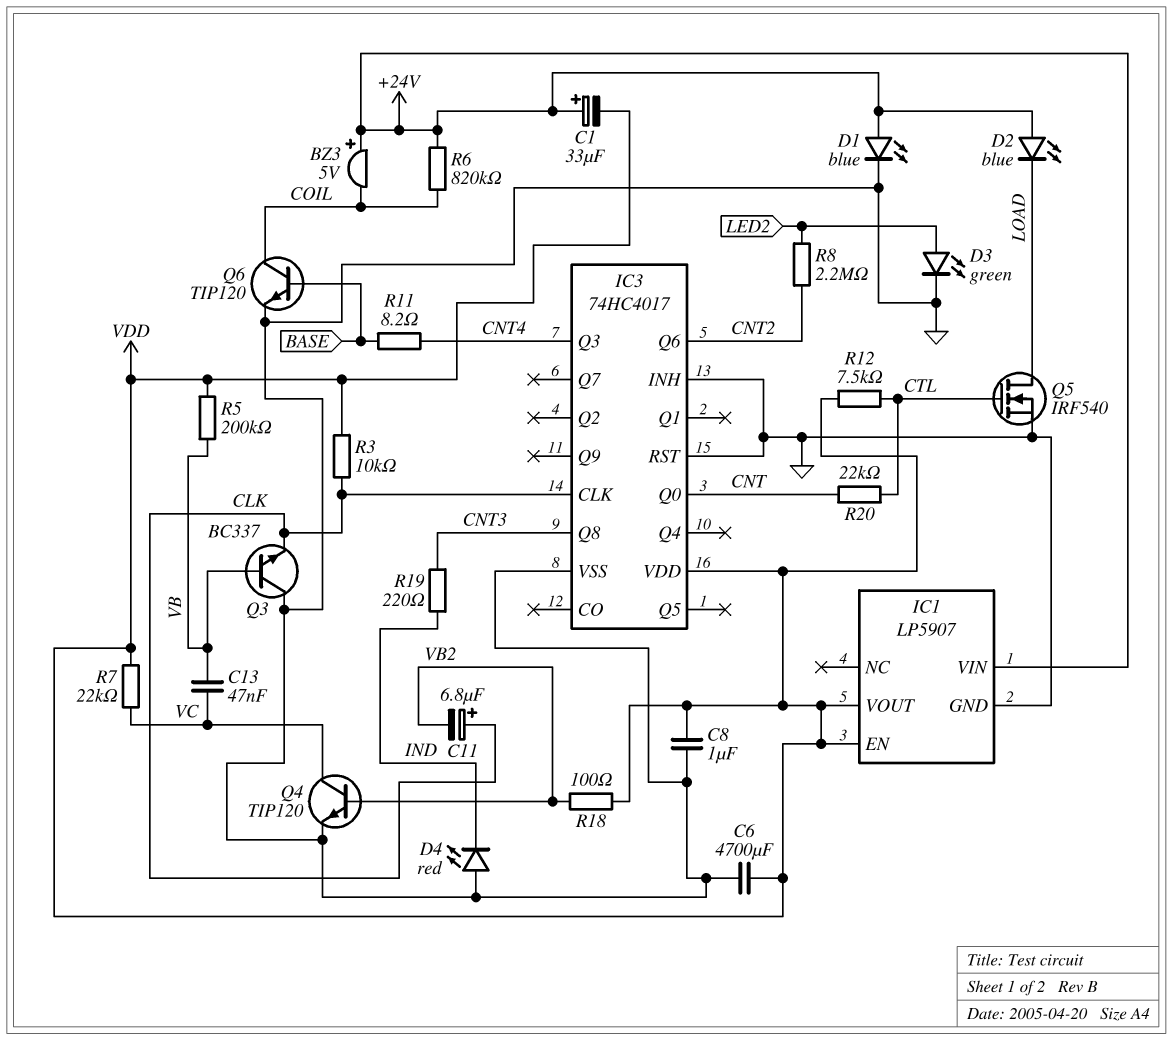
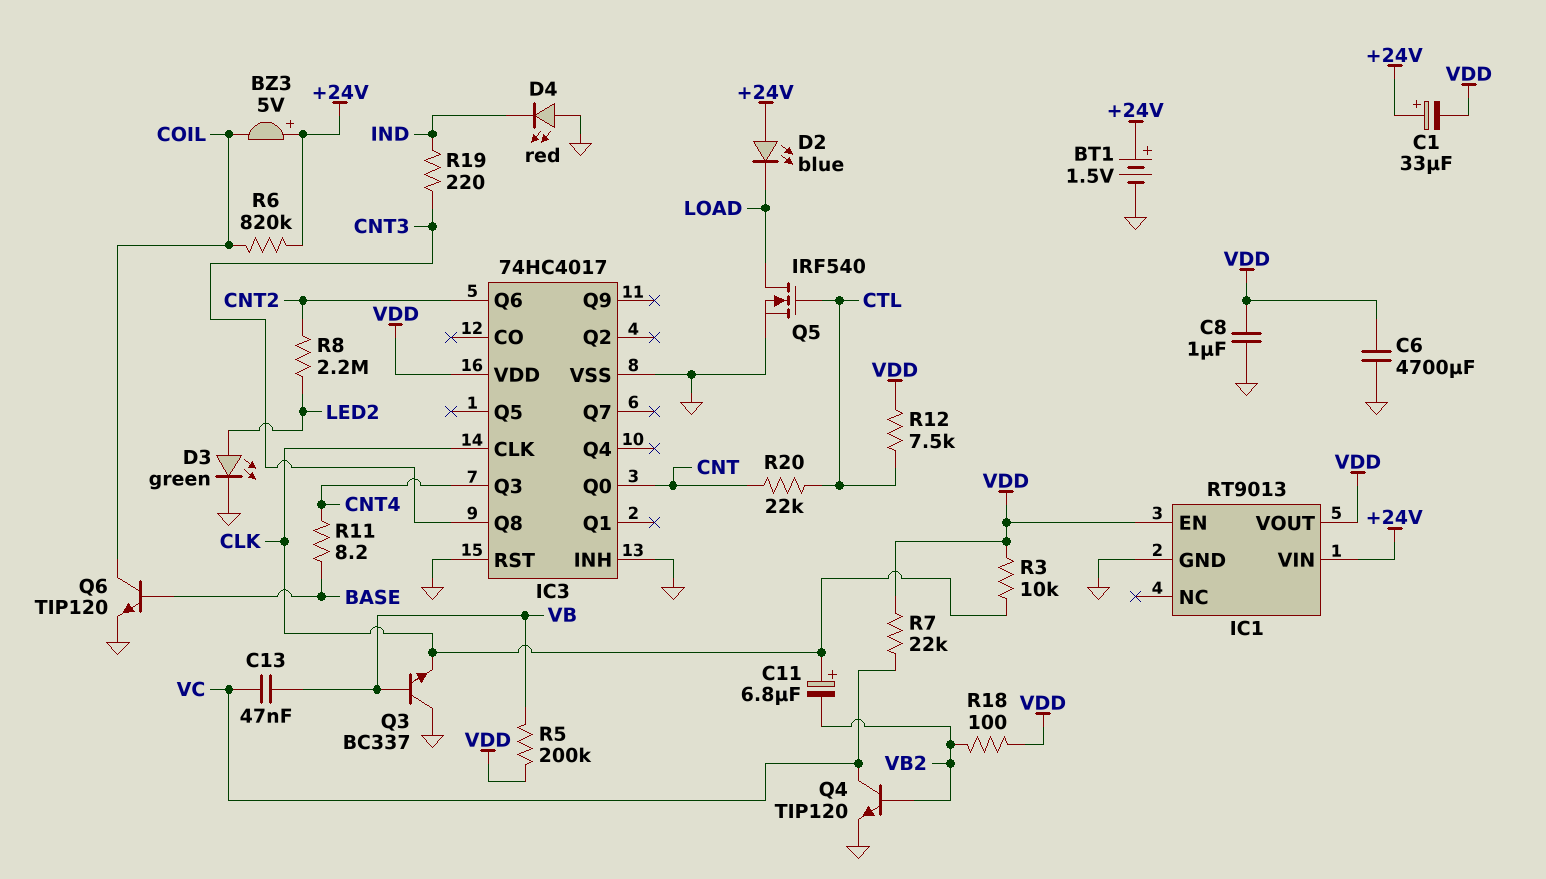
BT1: none -> 1.5V (plus +24V, minus GND)
D1: LED blue (A +24V, K GND) -> none
IC1: LP5907 -> RT9013

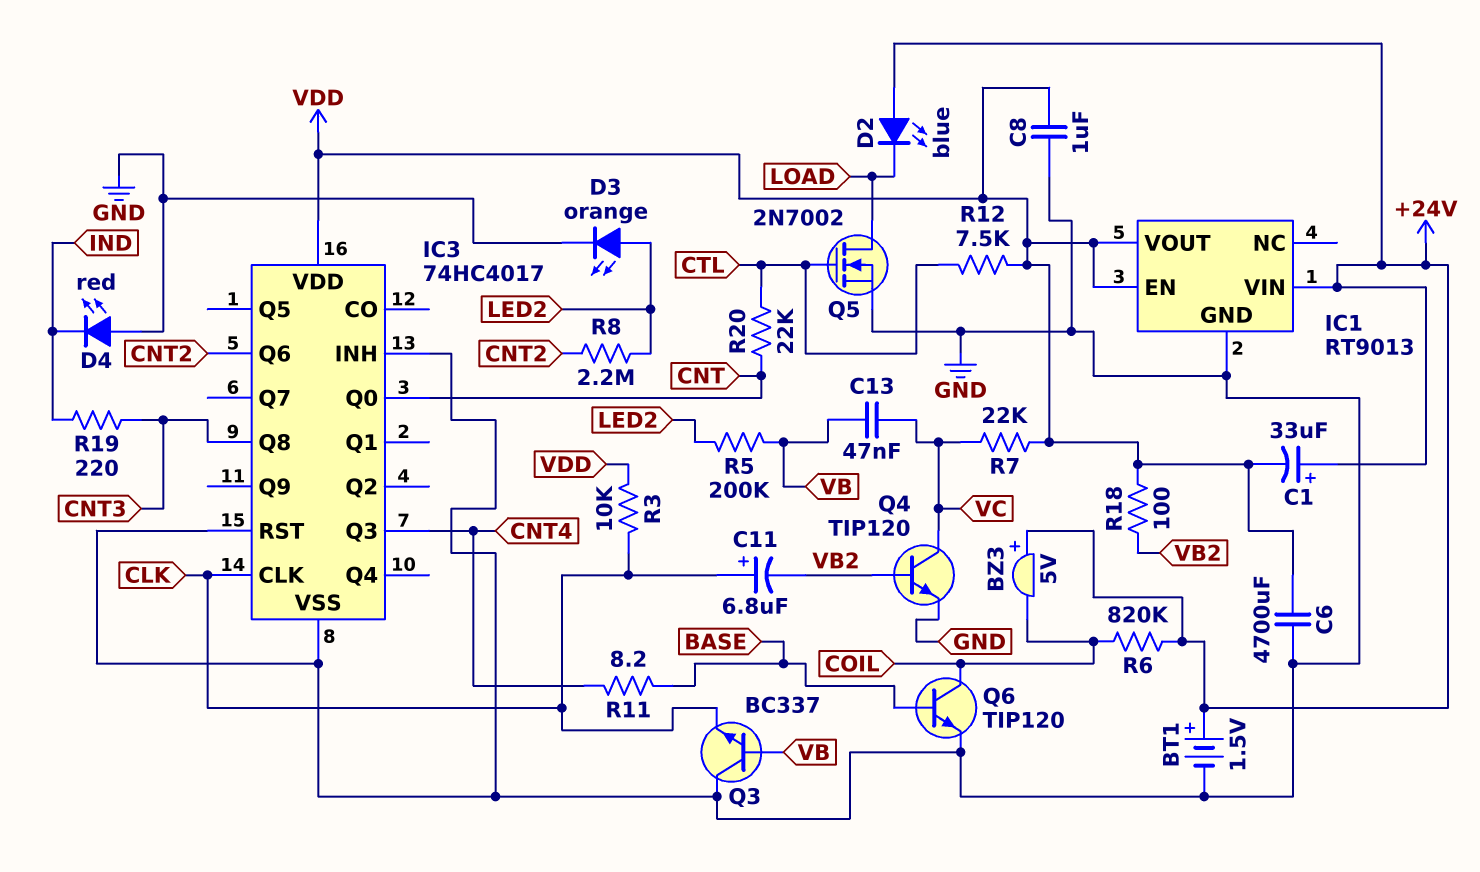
D3: LED green (A LED2, K GND) -> LED orange (A LED2, K GND)
Q5: NMOS IRF540 (G CTL, D LOAD, S GND) -> NMOS 2N7002 (G CTL, D LOAD, S GND)
R5: 200k (VB, VDD) -> 200k (LED2, VB)

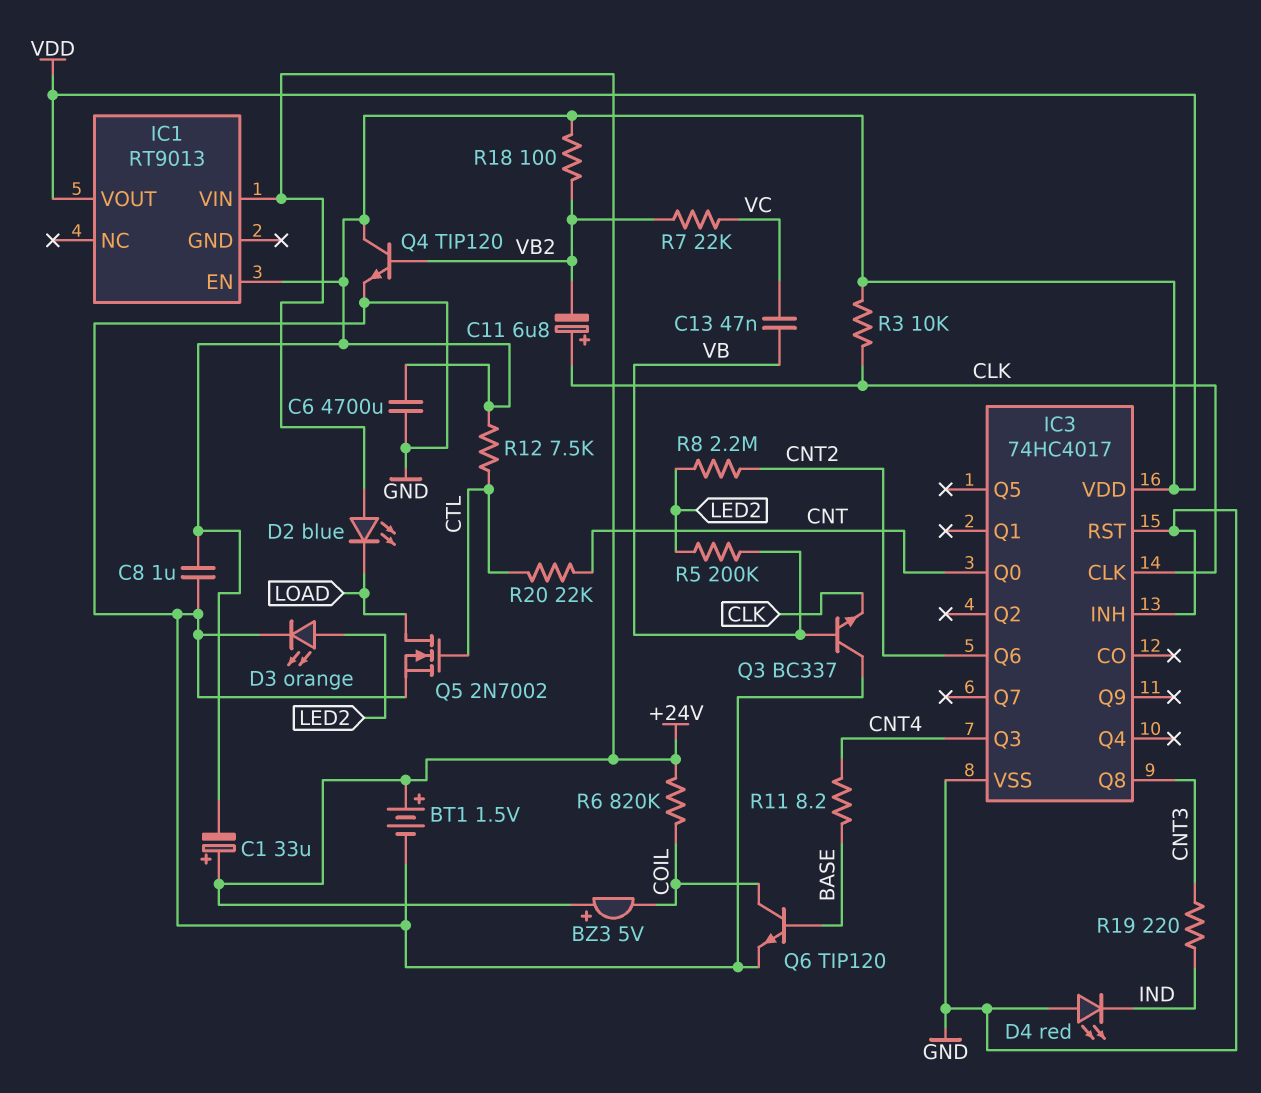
IC1 pin GND: GND -> none
Q4: NPN TIP120 (B VB2, C VC, E GND) -> NPN TIP120 (B VB2, C VDD, E GND)
R7: 22k (VC, VDD) -> 22k (VB2, VC)

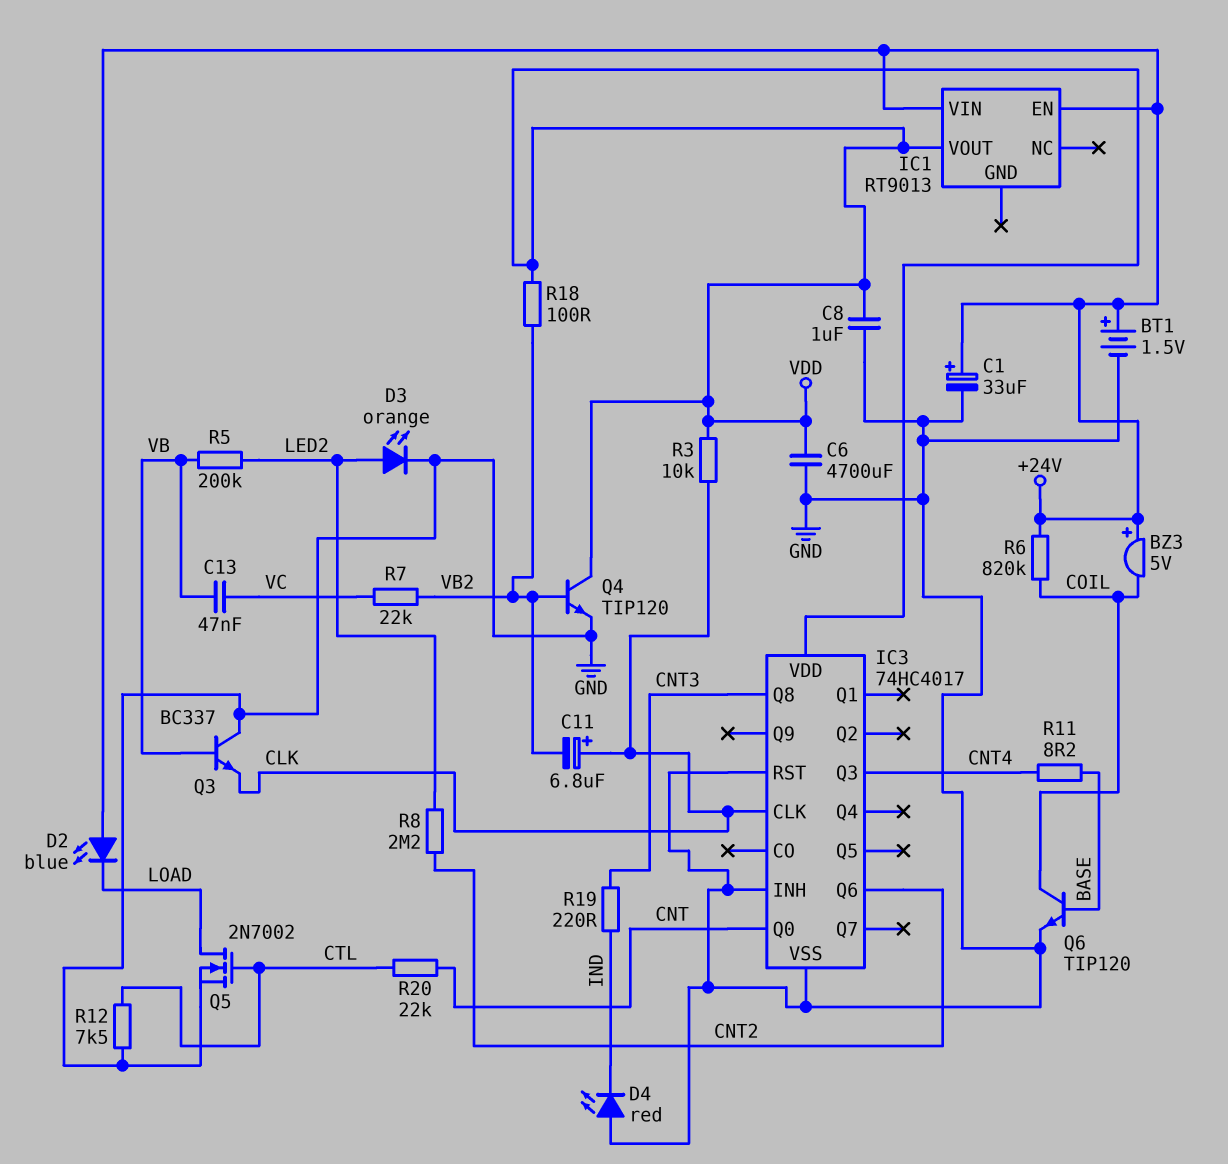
C1: 33uF (plus +24V, minus VDD) -> 33uF (plus +24V, minus GND)
IC1 pin EN: VDD -> +24V
R12: 7.5k (CTL, VDD) -> 7.5k (CTL, GND)

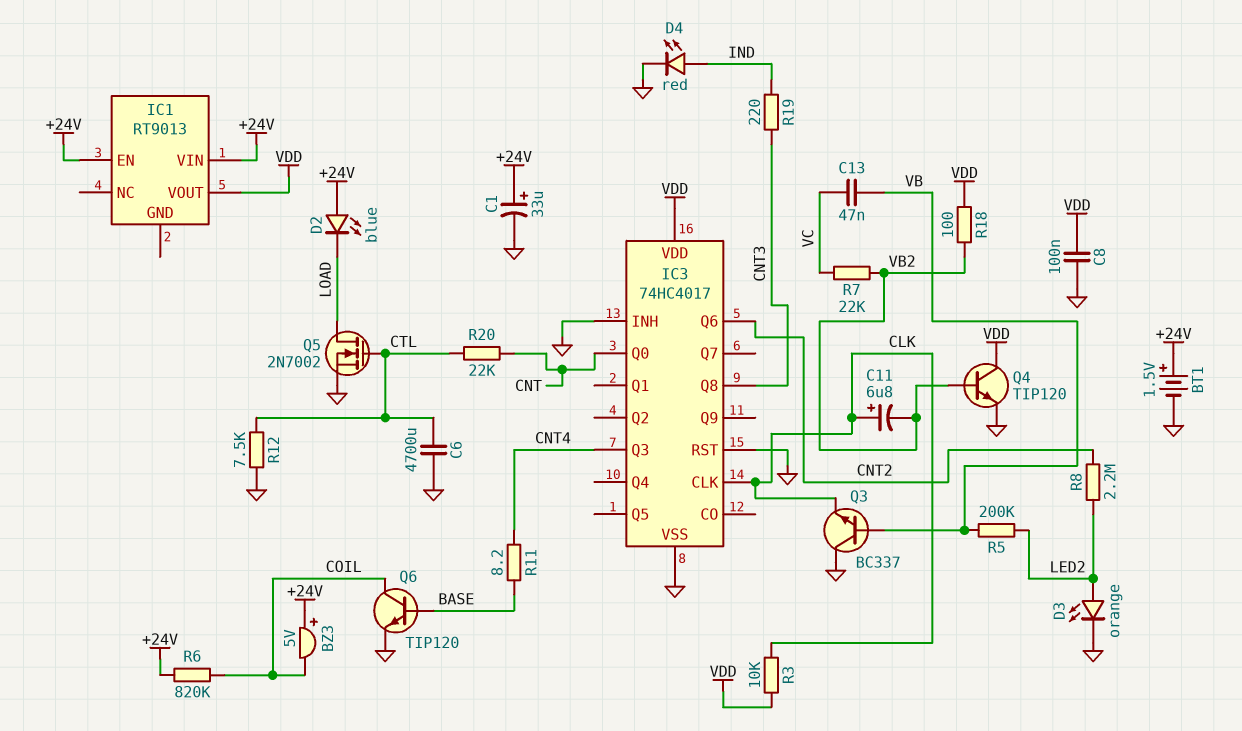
C6: 4700uF (GND, VDD) -> 4700uF (CTL, GND)
C8: 1uF (GND, VDD) -> 100nF (GND, VDD)
D4: LED red (A GND, K IND) -> LED red (A IND, K GND)

